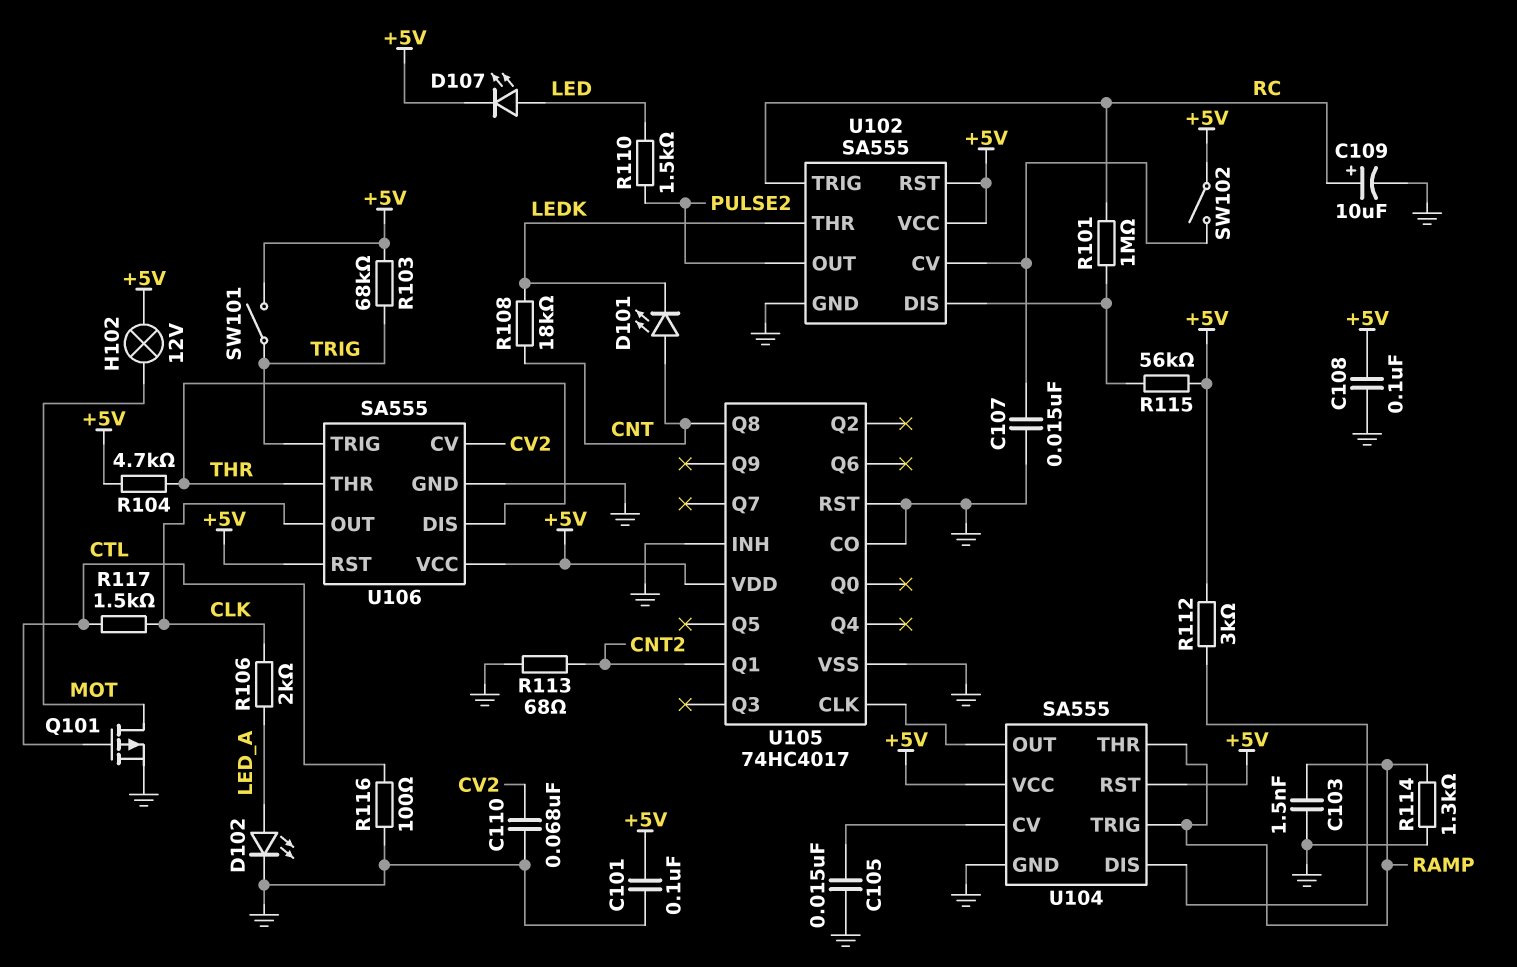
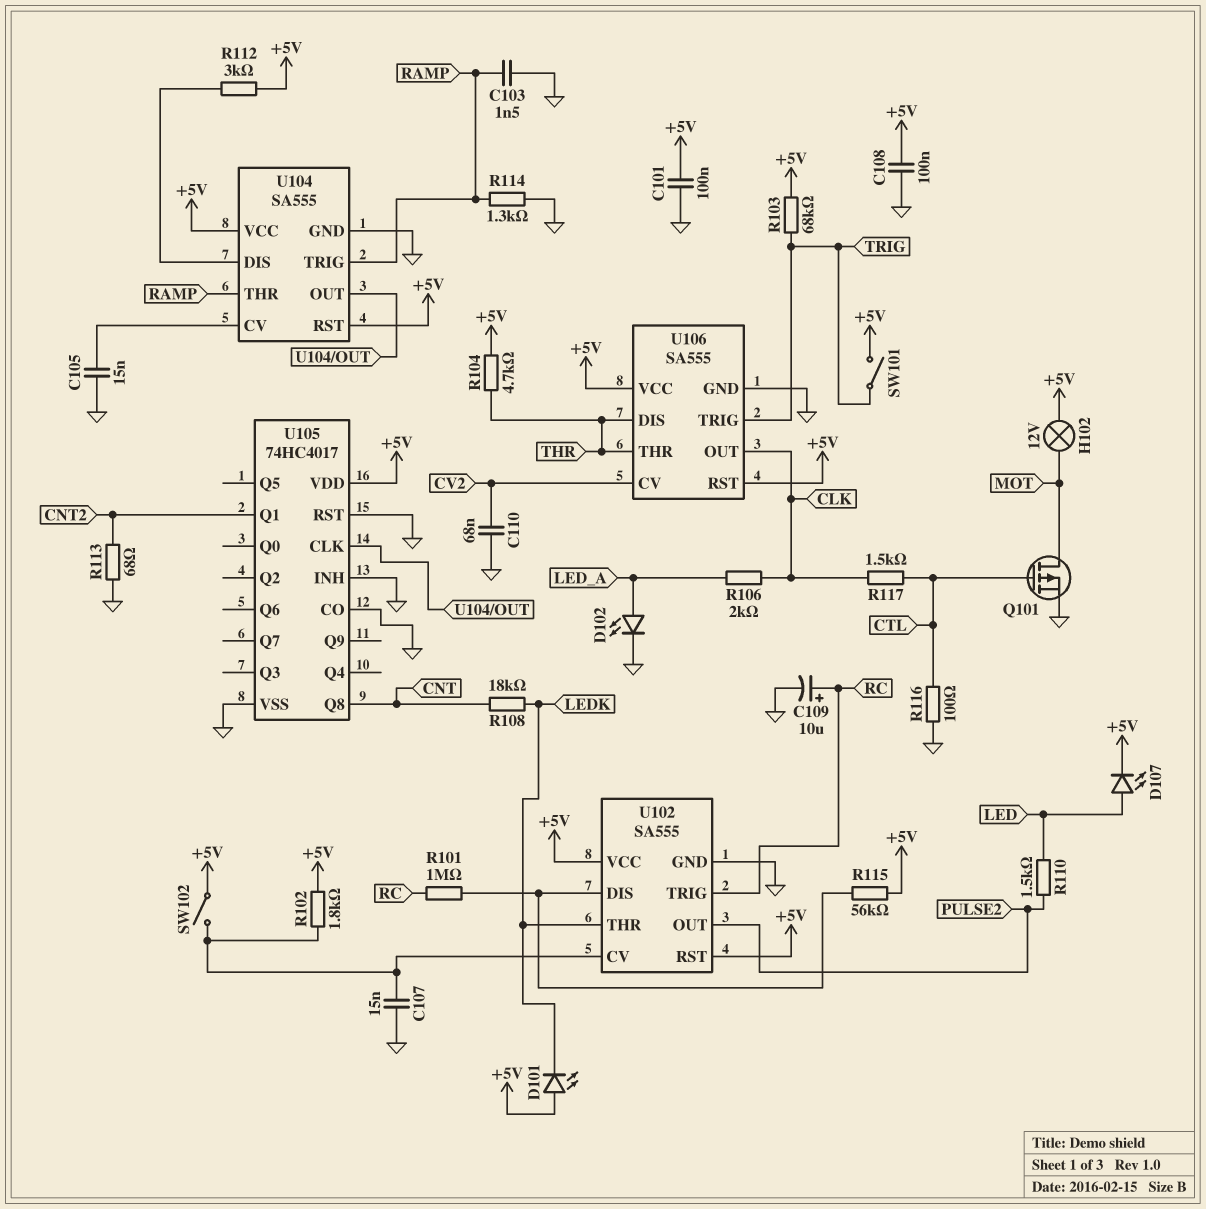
D101: LED (A CNT, K LEDK) -> LED (A +5V, K LEDK)
R102: none -> 1.8k (+5V, U102/CV)

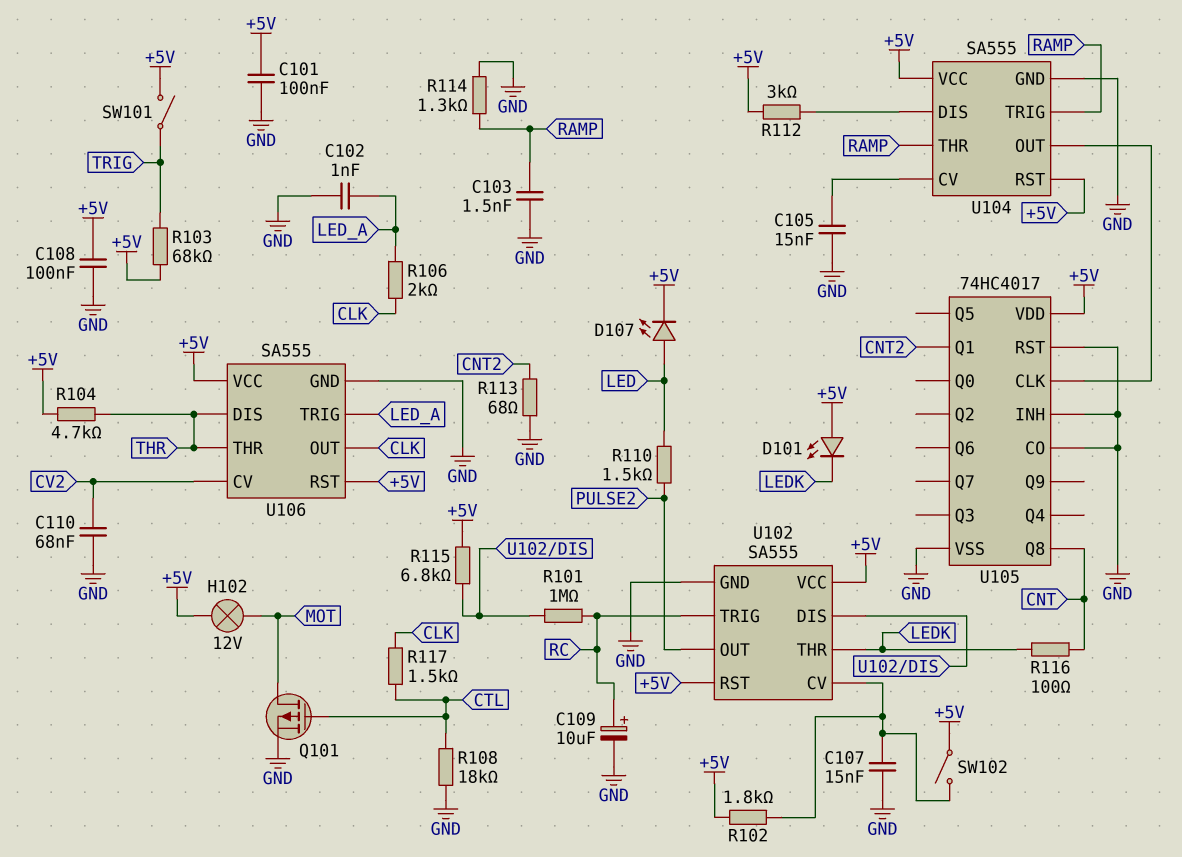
C102: none -> 1nF (GND, LED_A)
D102: LED (A LED_A, K GND) -> none
R108: 18k (CNT, LEDK) -> 18k (CTL, GND)
R115: 56k (+5V, U102/DIS) -> 6.8k (+5V, U102/DIS)
R116: 100 (CTL, GND) -> 100 (CNT, LEDK)
U106 pin TRIG: TRIG -> LED_A

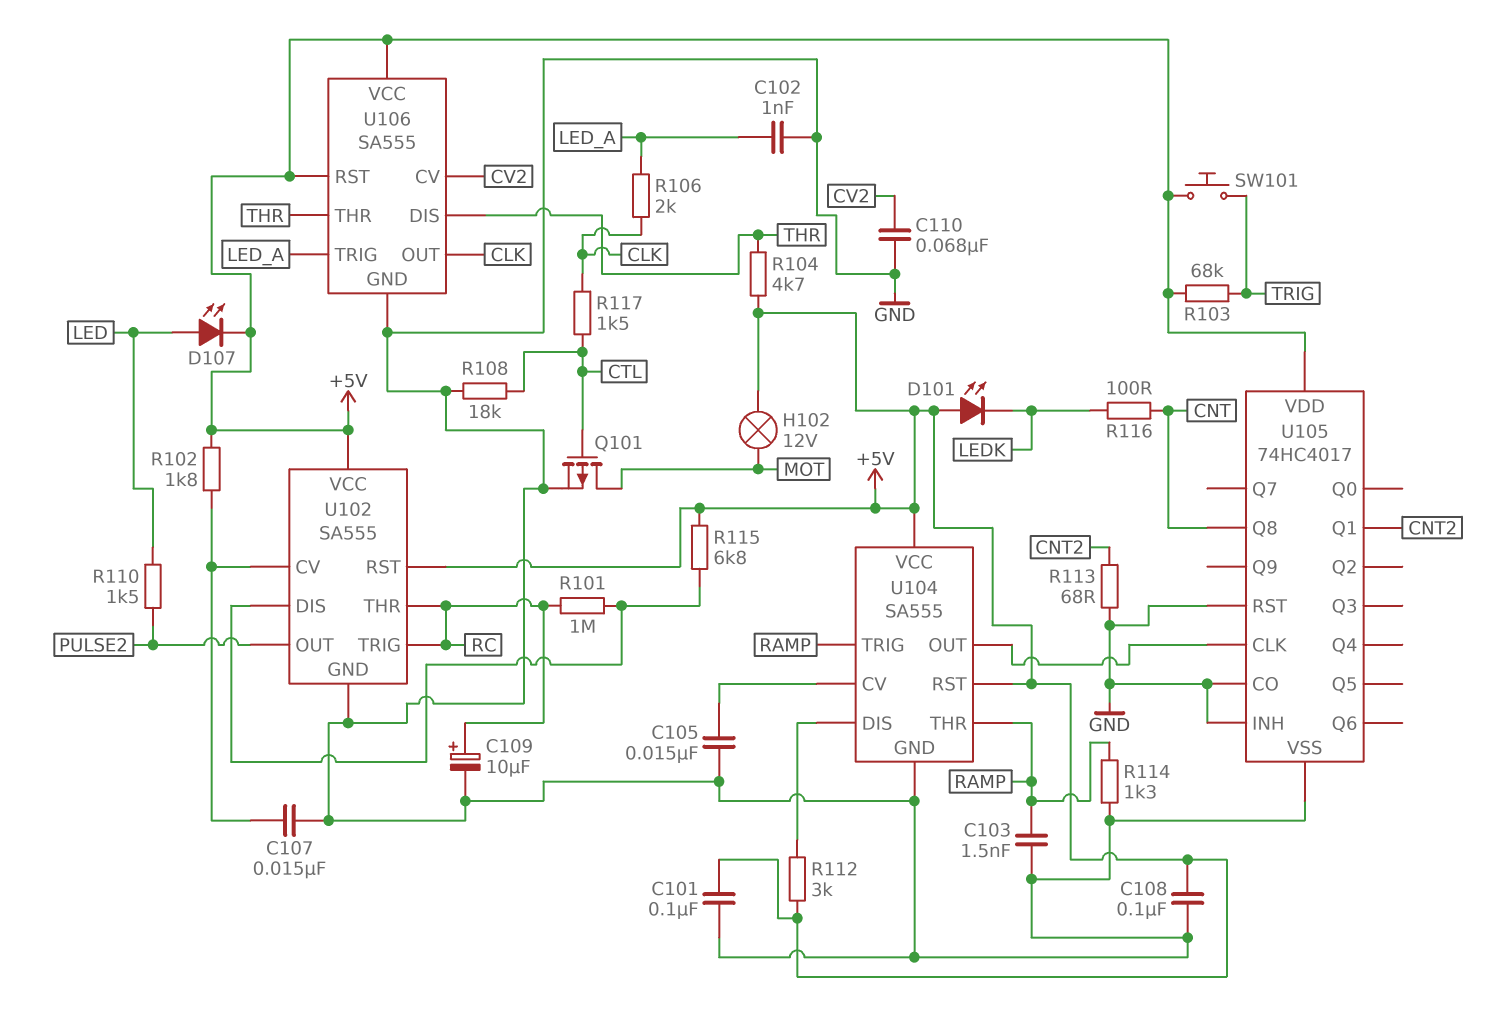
SW101: switch (+5V, TRIG) -> button (+5V, TRIG)
SW102: switch (+5V, U102/CV) -> none
U102 pin THR: LEDK -> RC

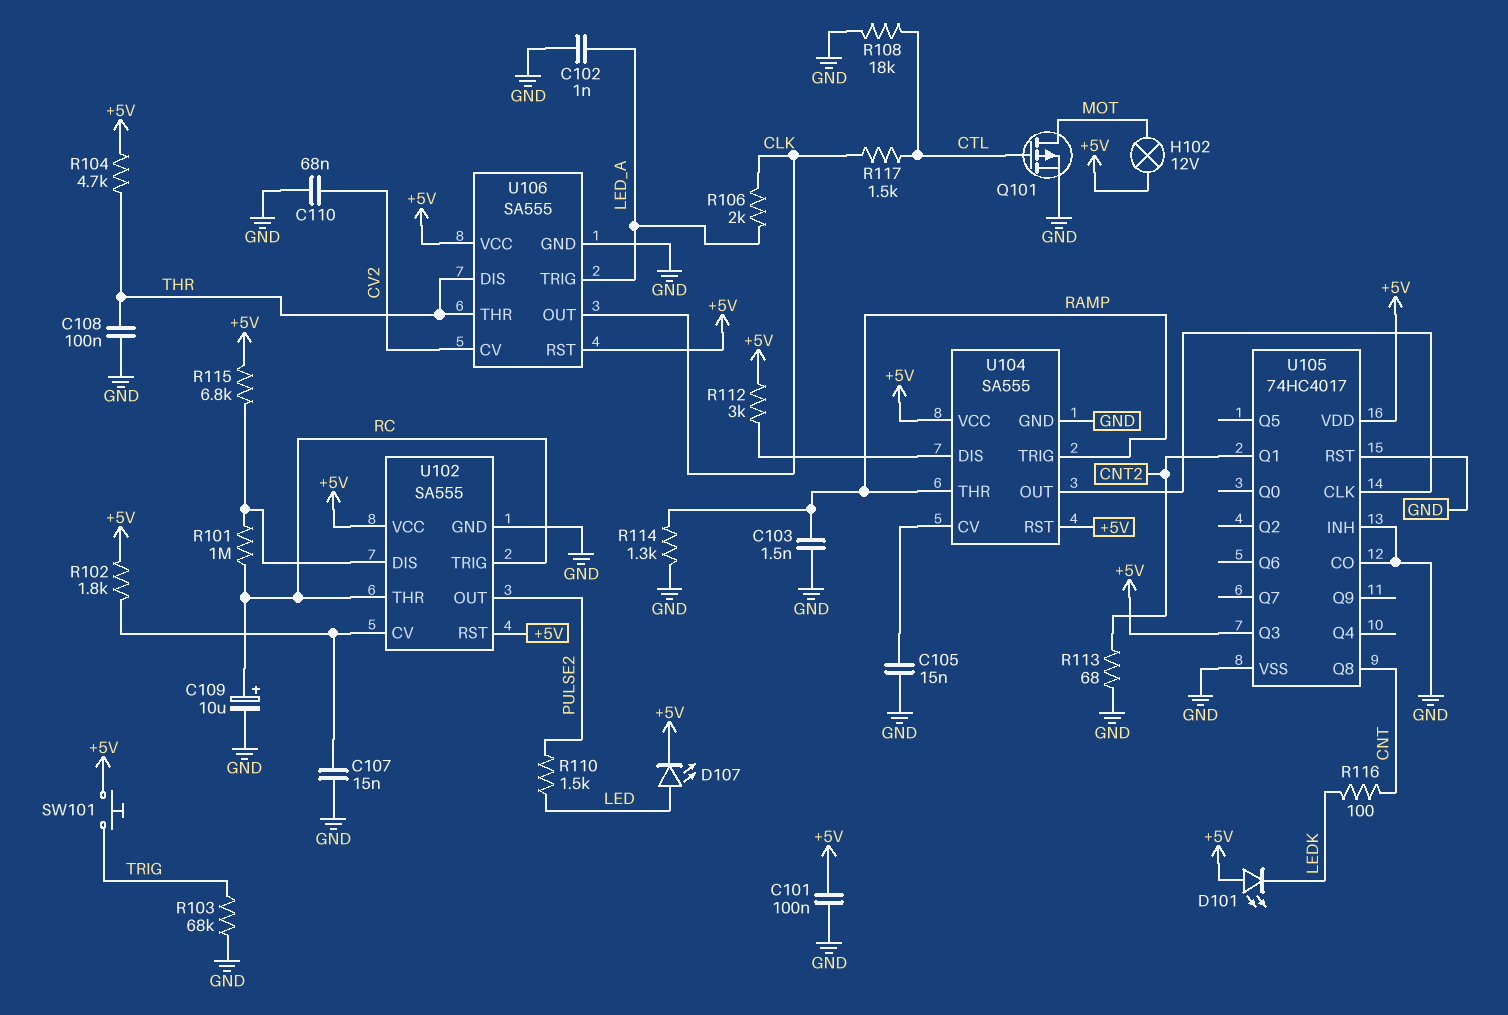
C108: 100nF (+5V, GND) -> 100nF (GND, THR)
R103: 68k (+5V, TRIG) -> 68k (GND, TRIG)
U105 pin Q3: none -> +5V

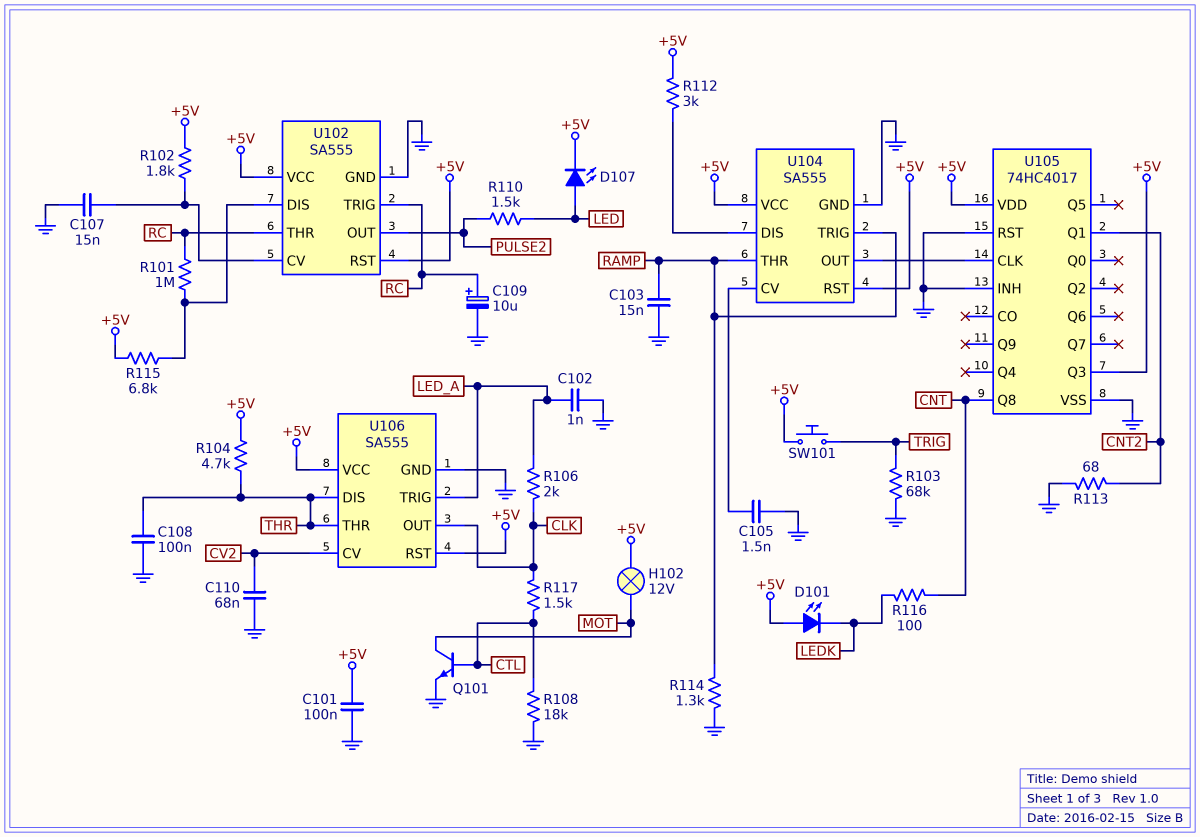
C103: 1.5nF (GND, RAMP) -> 15nF (GND, RAMP)
C105: 15nF (GND, U104/CV) -> 1.5nF (GND, U104/CV)
Q101: PMOS (G CTL, D MOT, S GND) -> NPN (B CTL, C MOT, E GND)
U105 pin CO: GND -> none

